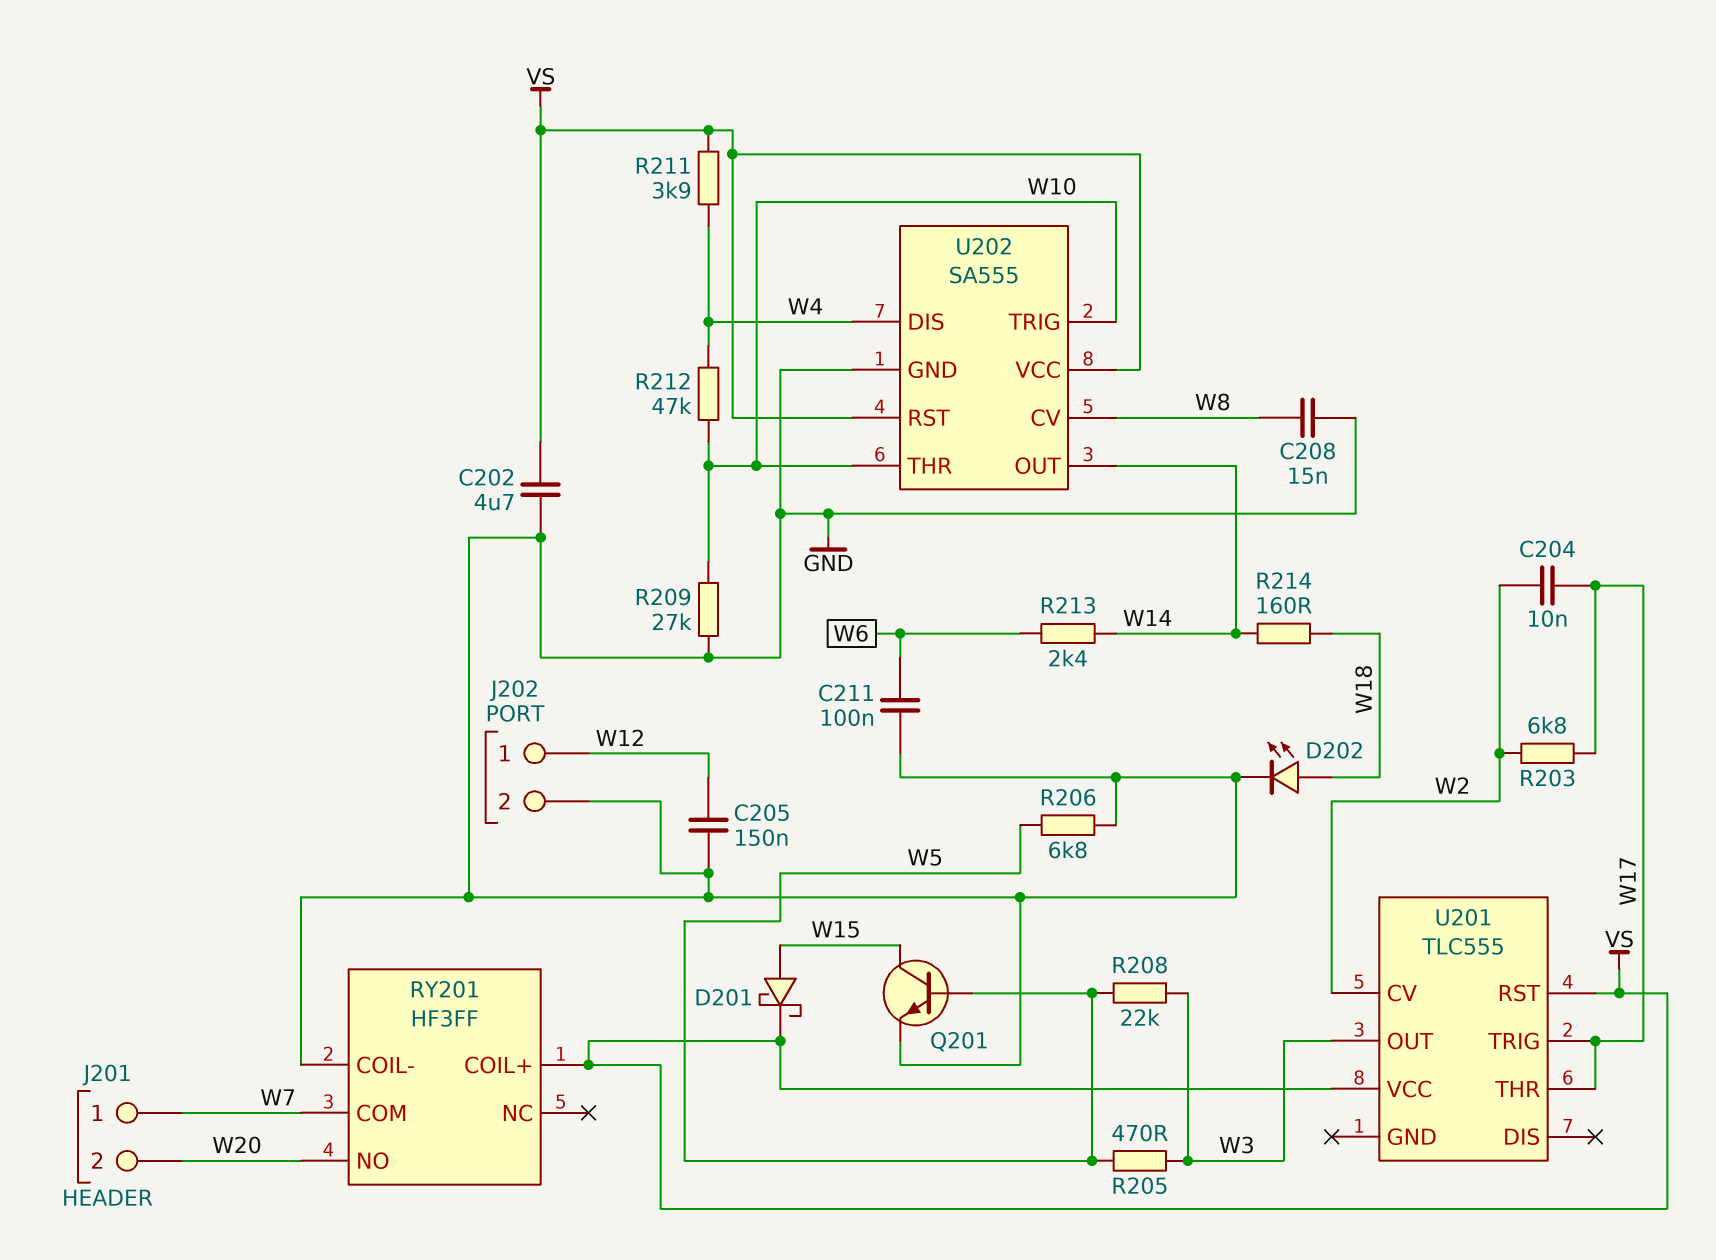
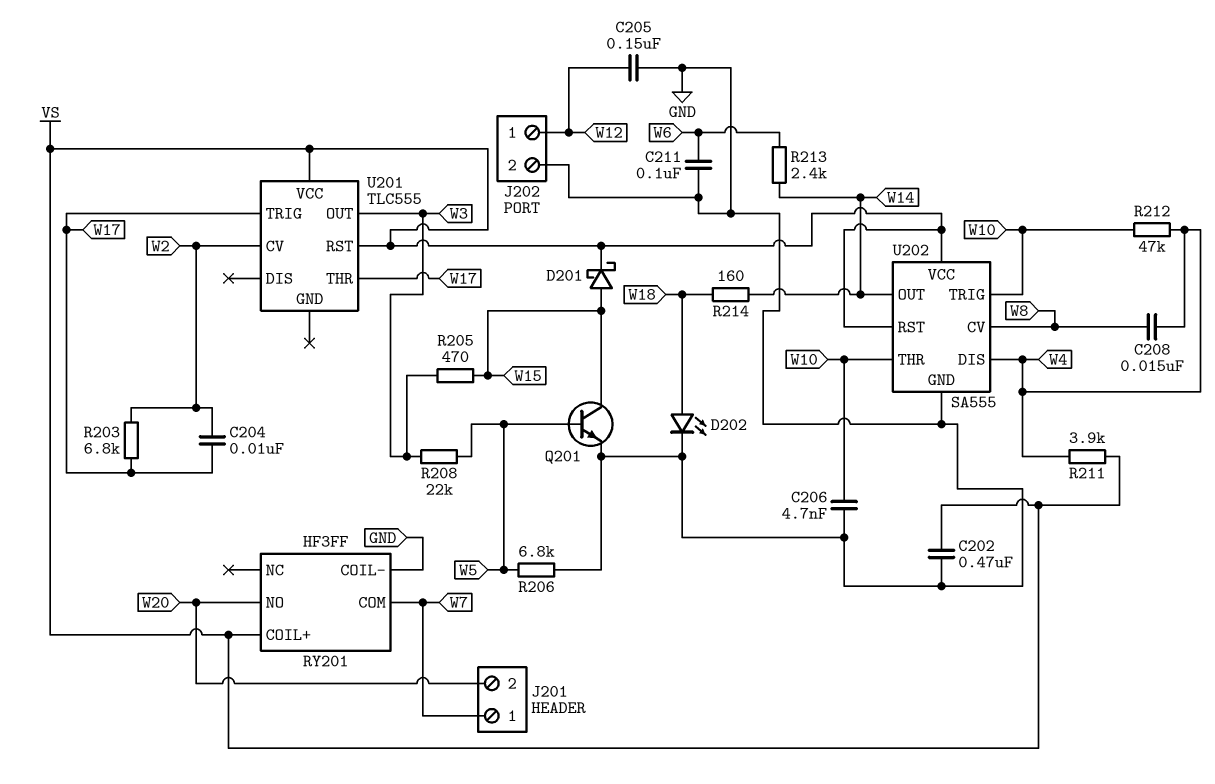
C202: 4.7uF (GND, VS) -> 470nF (GND, VS)
C206: none -> 4.7nF (GND, W10)
C208: 15nF (GND, W8) -> 15nF (W4, W8)
R205: 470 (W3, W5) -> 470 (W3, W15)
R209: 27k (GND, W10) -> none

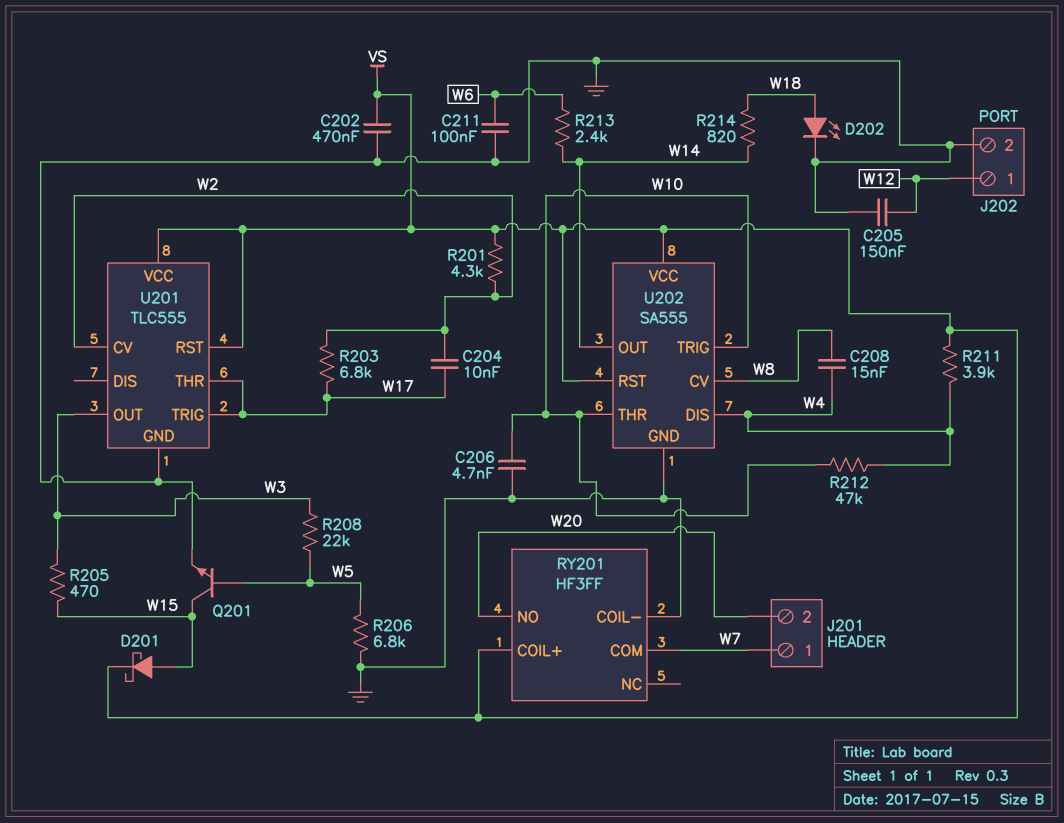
R201: none -> 4.3k (VS, W2)
R214: 160 (W14, W18) -> 820 (W14, W18)
U201 pin GND: none -> GND

